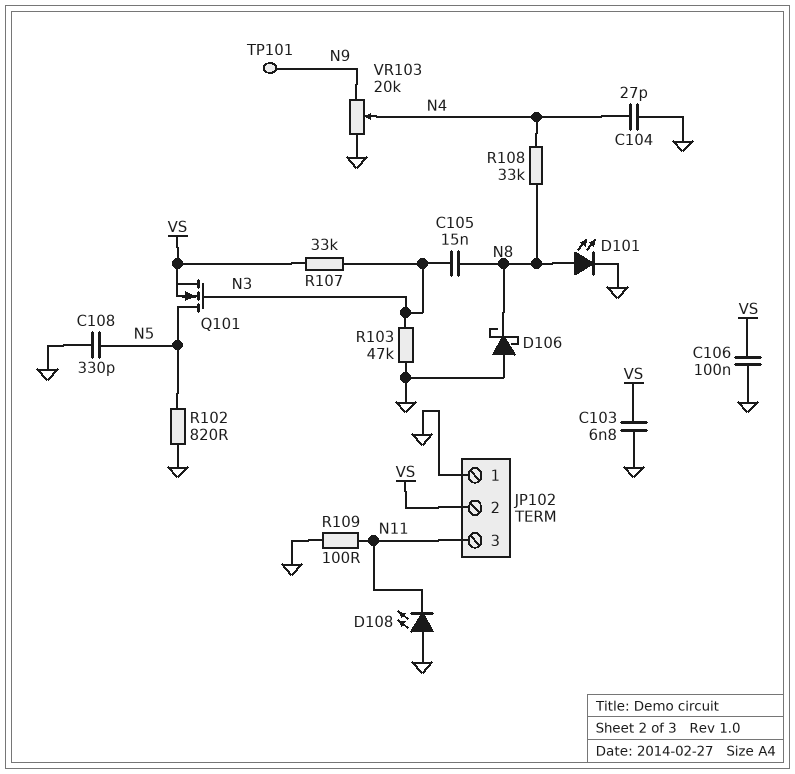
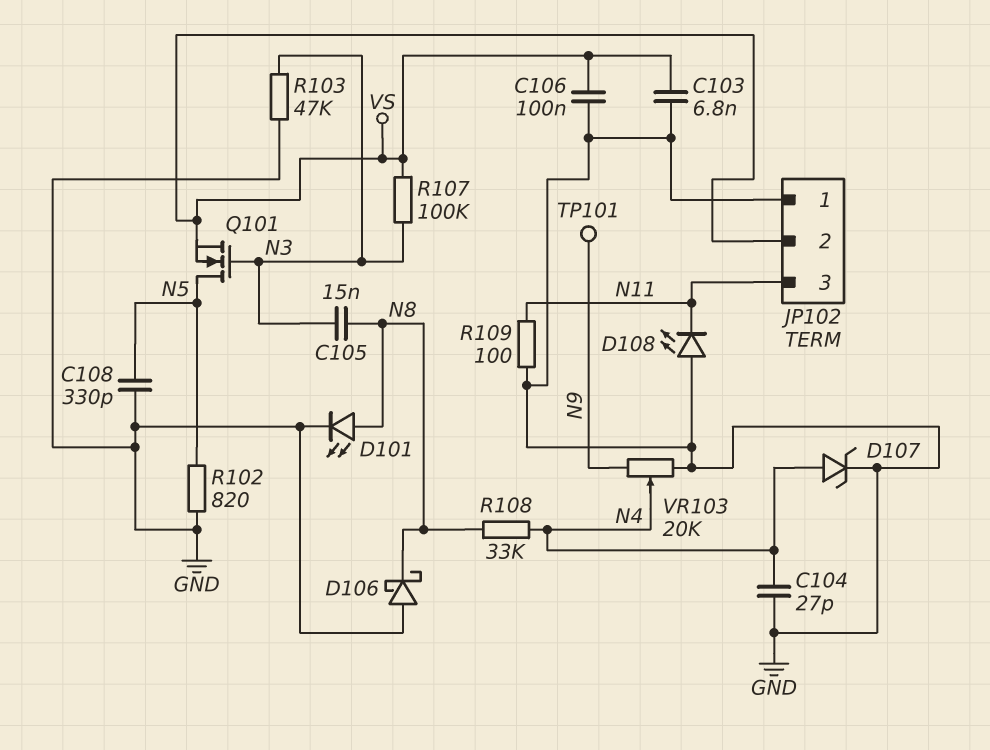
D107: none -> zener (A N4, K GND)
R107: 33k (N3, VS) -> 100k (N3, VS)

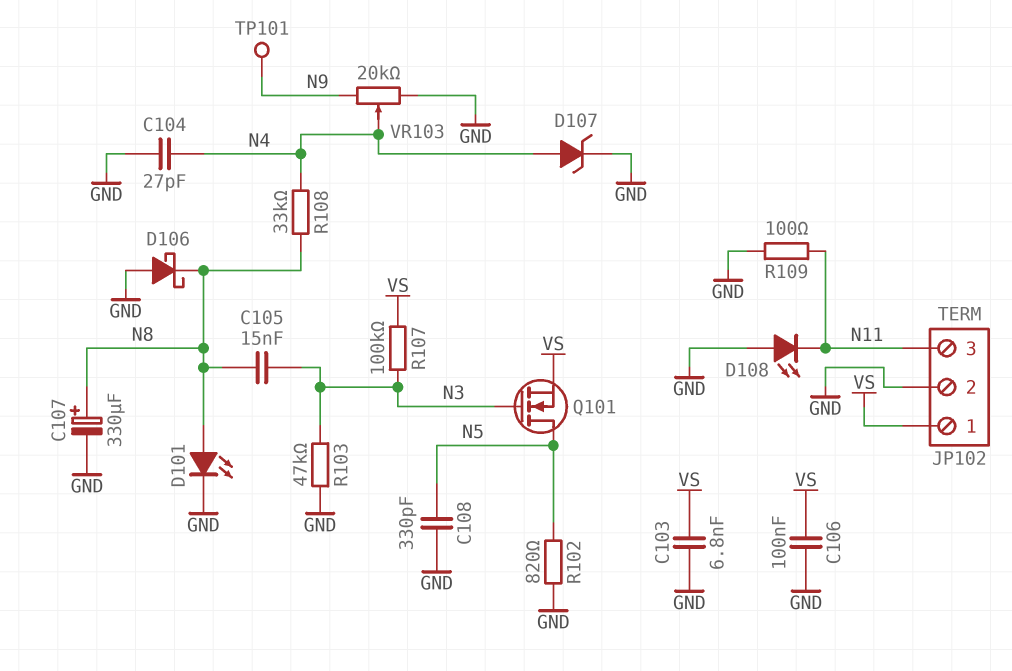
C107: none -> 330uF (plus N8, minus GND)
JP102 pin 1: GND -> VS
JP102 pin 2: VS -> GND

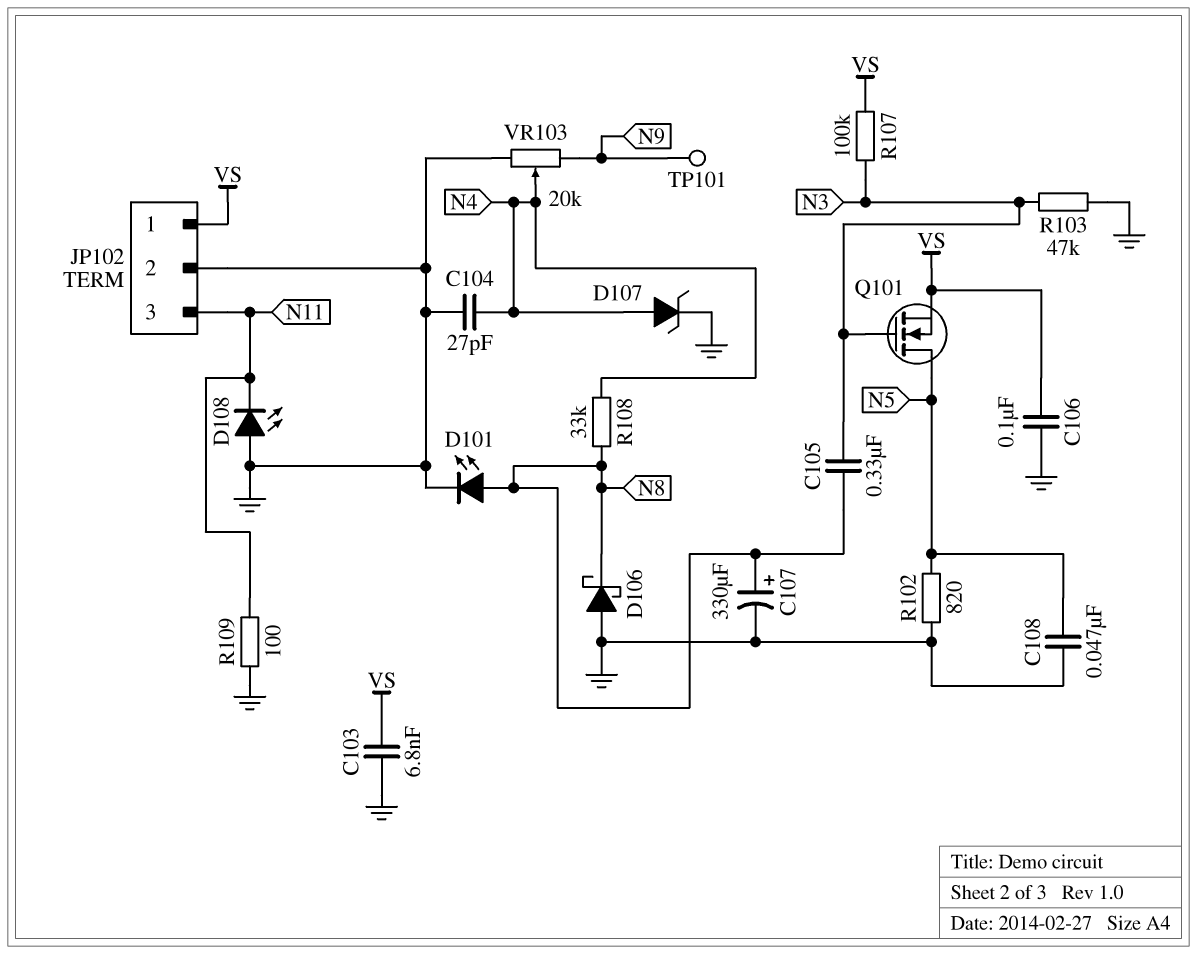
C105: 15nF (N3, N8) -> 330nF (N3, N8)
C108: 330pF (GND, N5) -> 47nF (GND, N5)

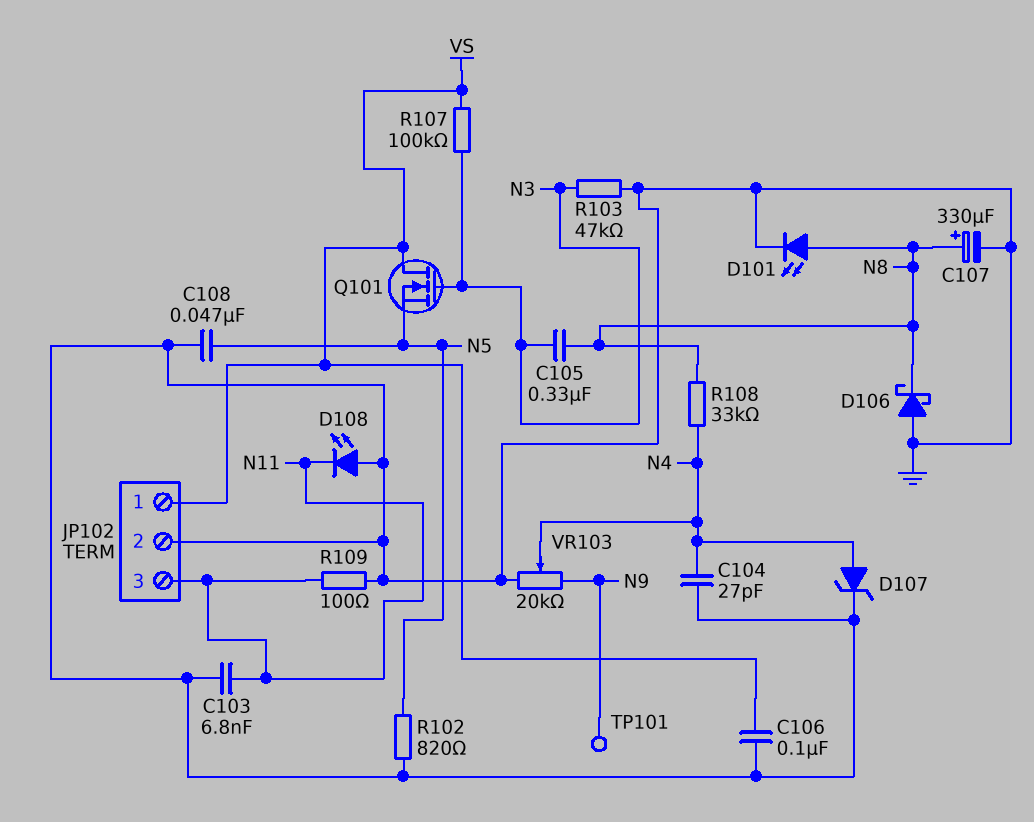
C103: 6.8nF (GND, VS) -> 6.8nF (GND, N11)
Q101: NMOS (G N3, D N5, S VS) -> NMOS (G N3, D VS, S N5)

